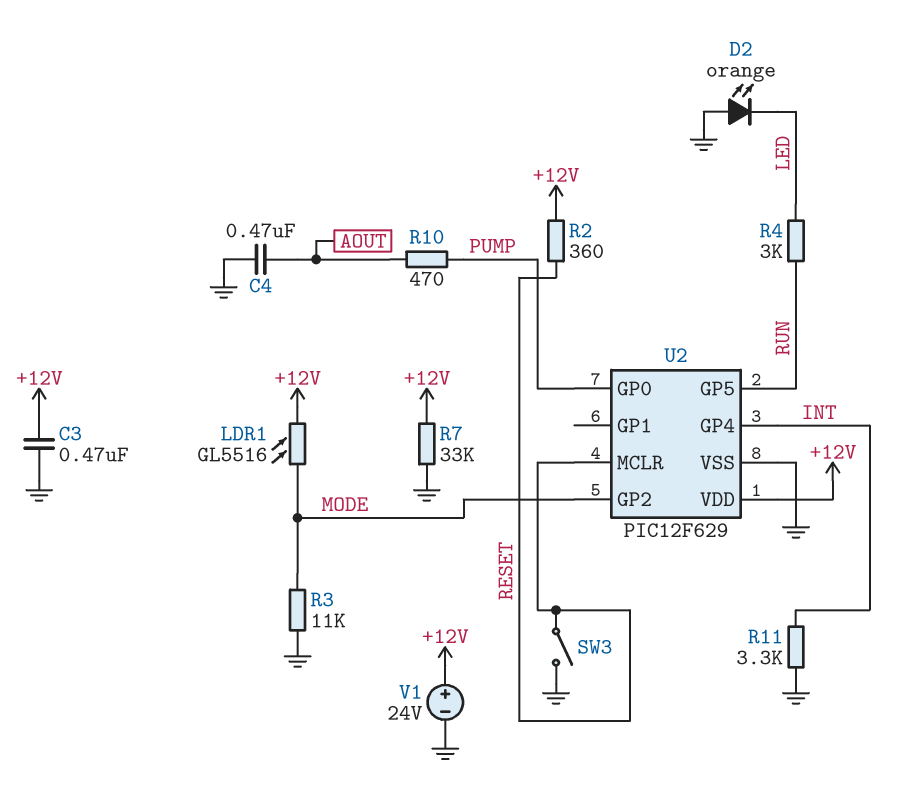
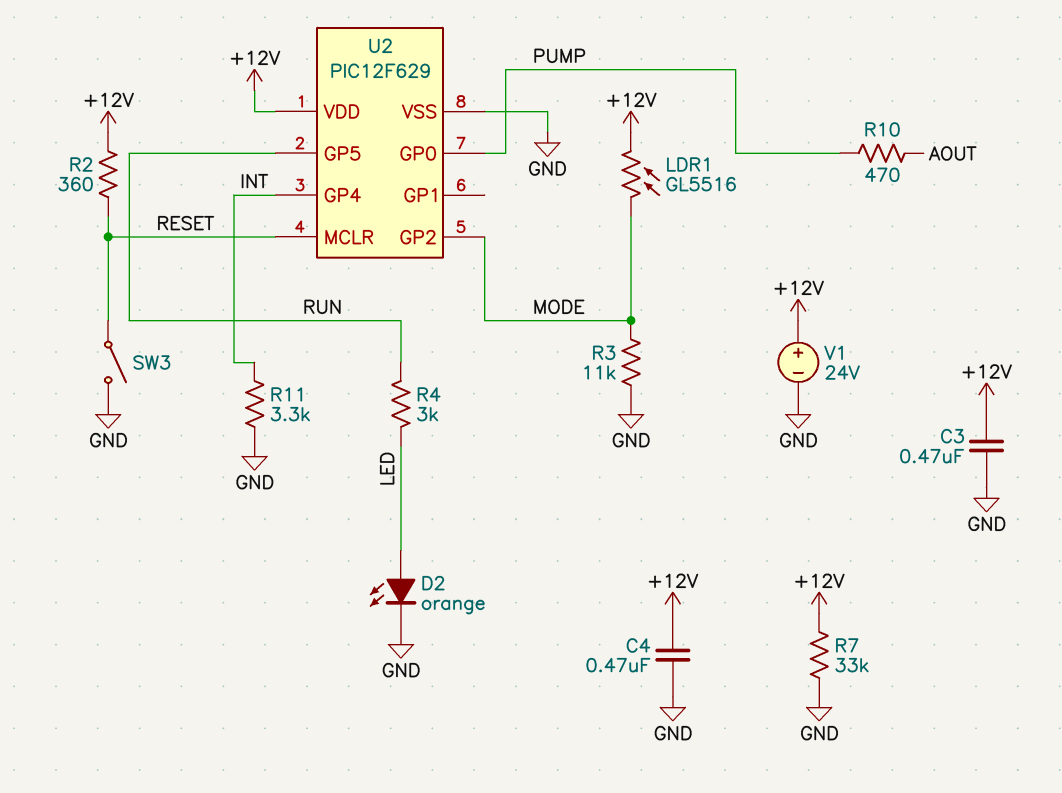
C4: 470nF (AOUT, GND) -> 470nF (+12V, GND)
D2: LED orange (A GND, K LED) -> LED orange (A LED, K GND)

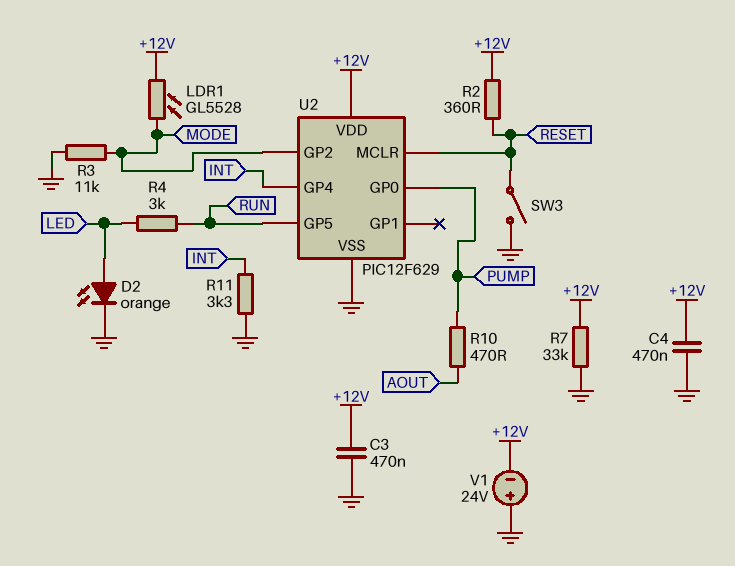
LDR1: GL5516 (+12V, MODE) -> GL5528 (+12V, MODE)
V1: 24V (plus +12V, minus GND) -> 24V (plus GND, minus +12V)

